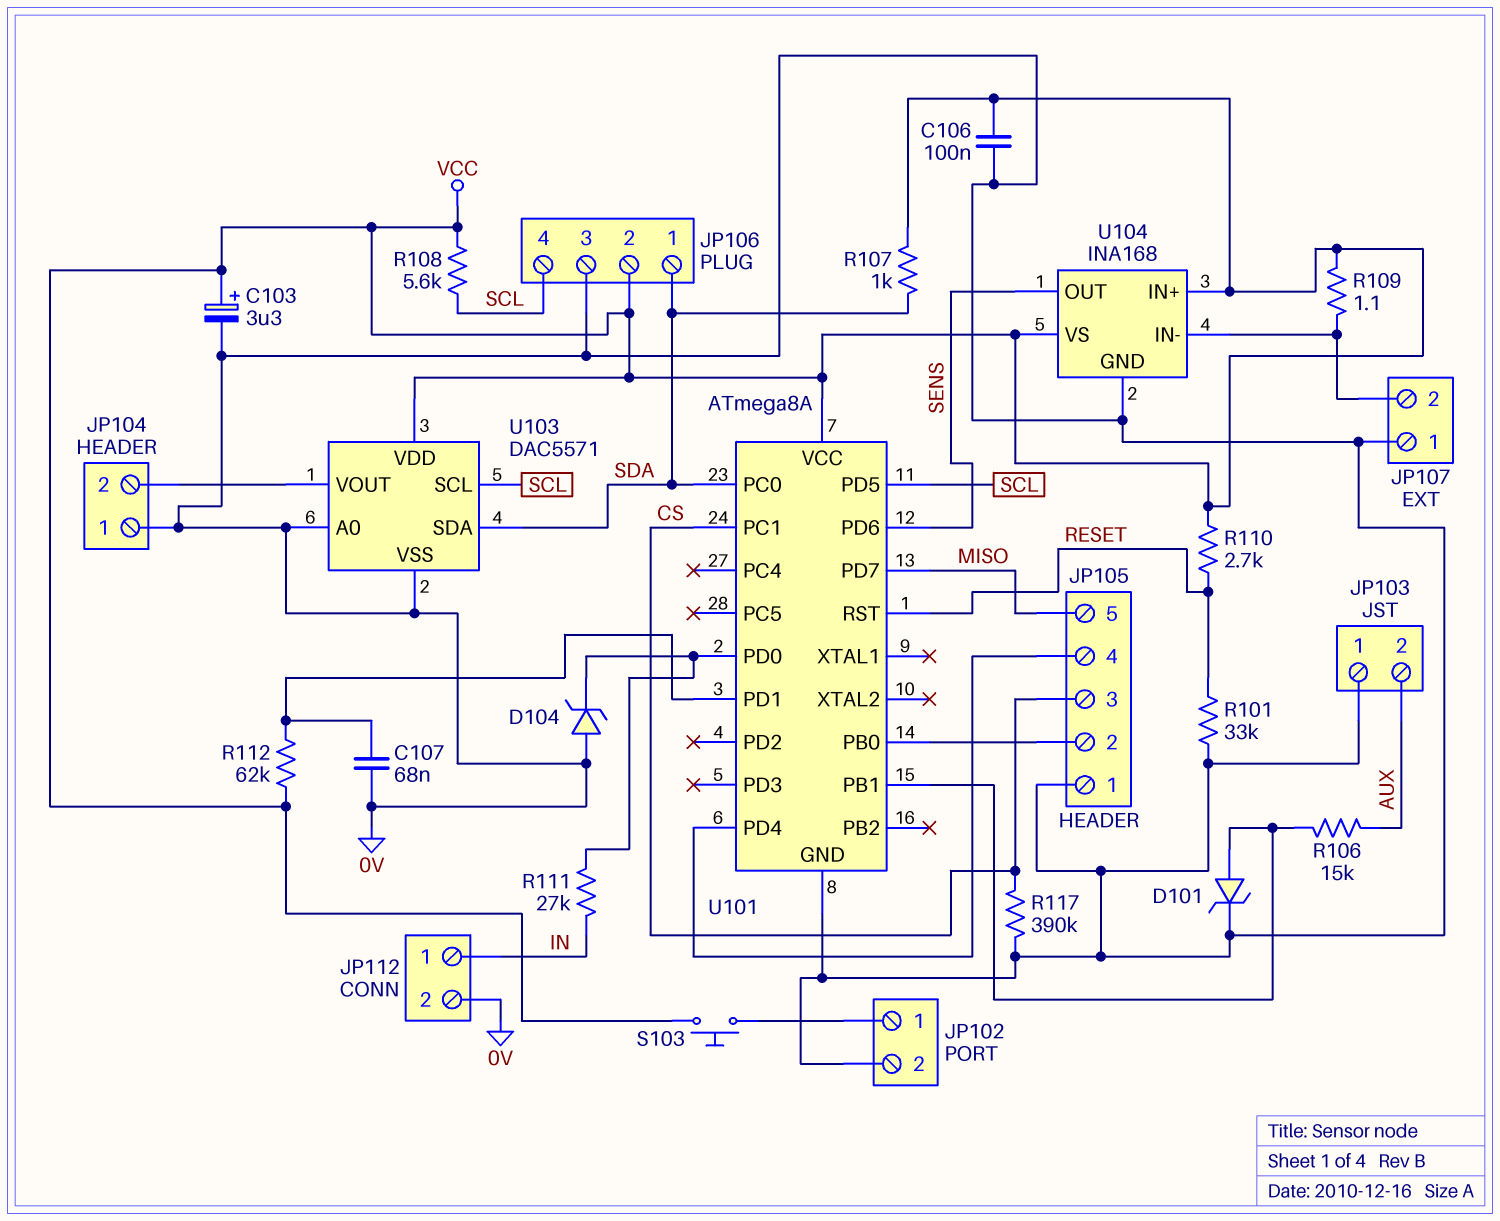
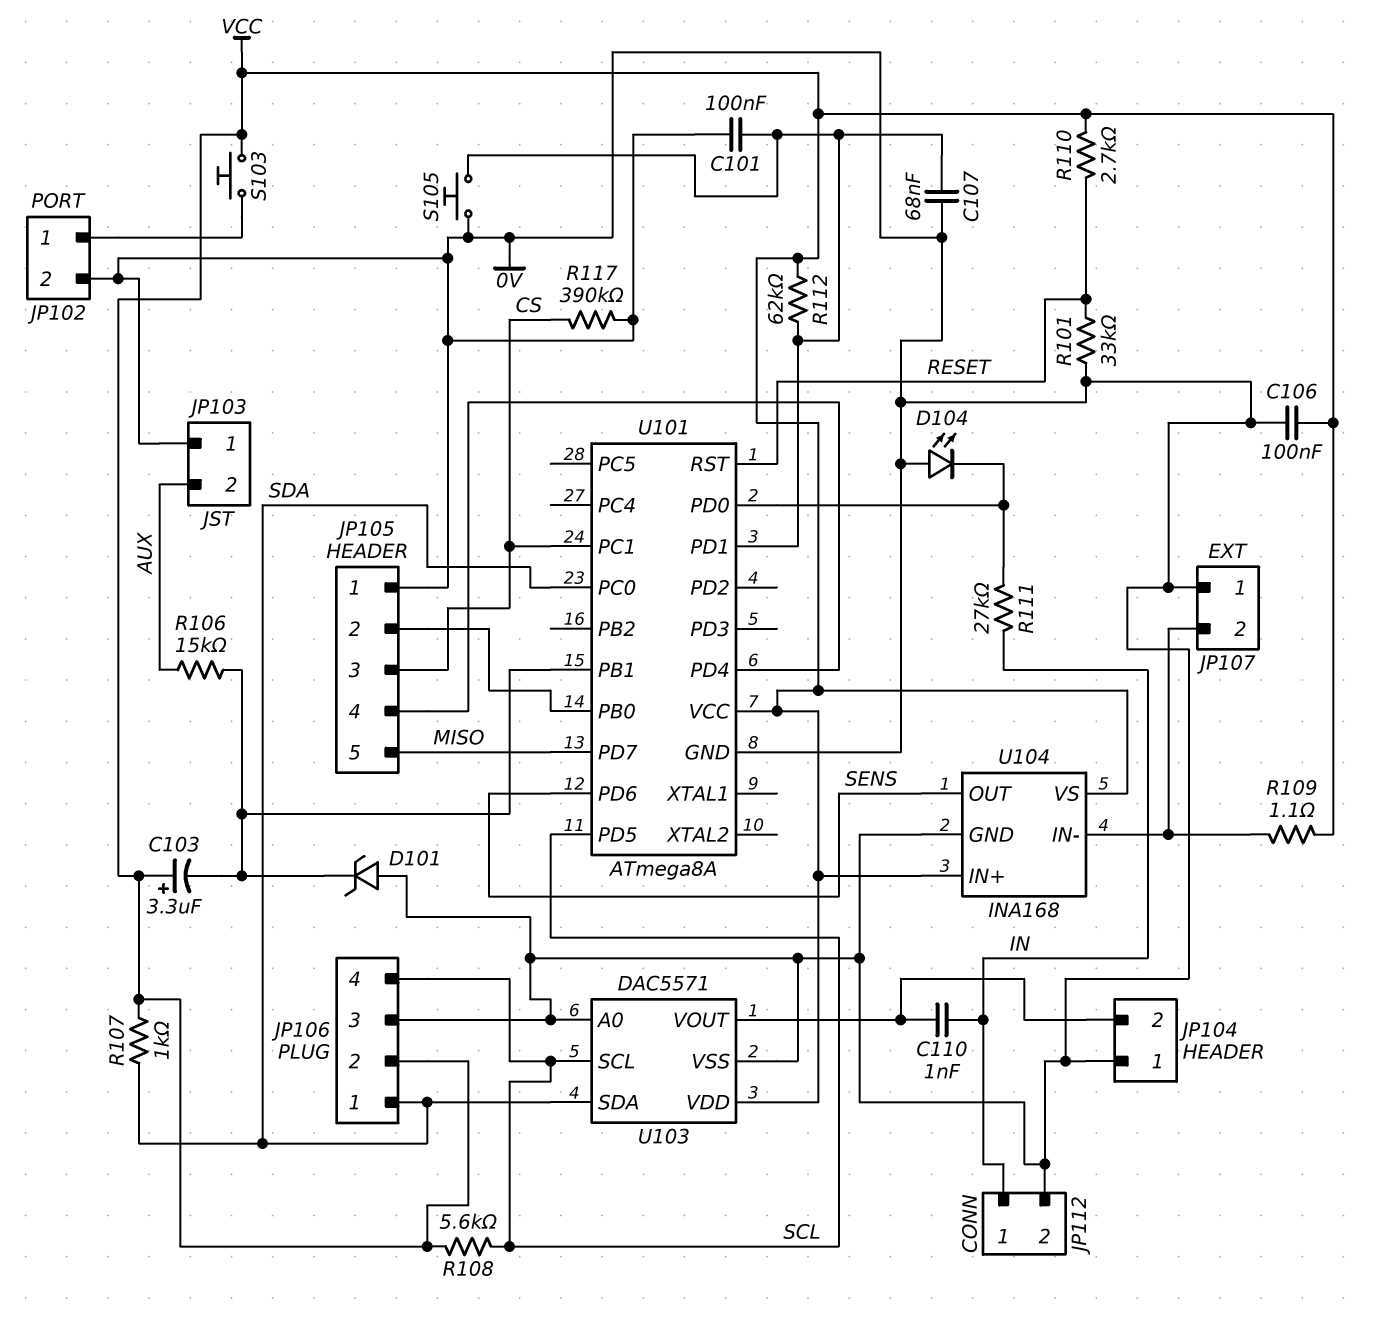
C101: none -> 100nF (0V, U101/PD1)
C103: 3.3uF (plus VCC, minus 0V) -> 3.3uF (plus VCC, minus U101/PB1)
C110: none -> 1nF (IN, JP104/2)
D101: zener (A U101/PB1, K 0V) -> zener (A 0V, K U101/PB1)
D104: zener (A 0V, K U101/PD0) -> LED (A 0V, K U101/PD0)
S105: none -> button (0V, U101/PD1)

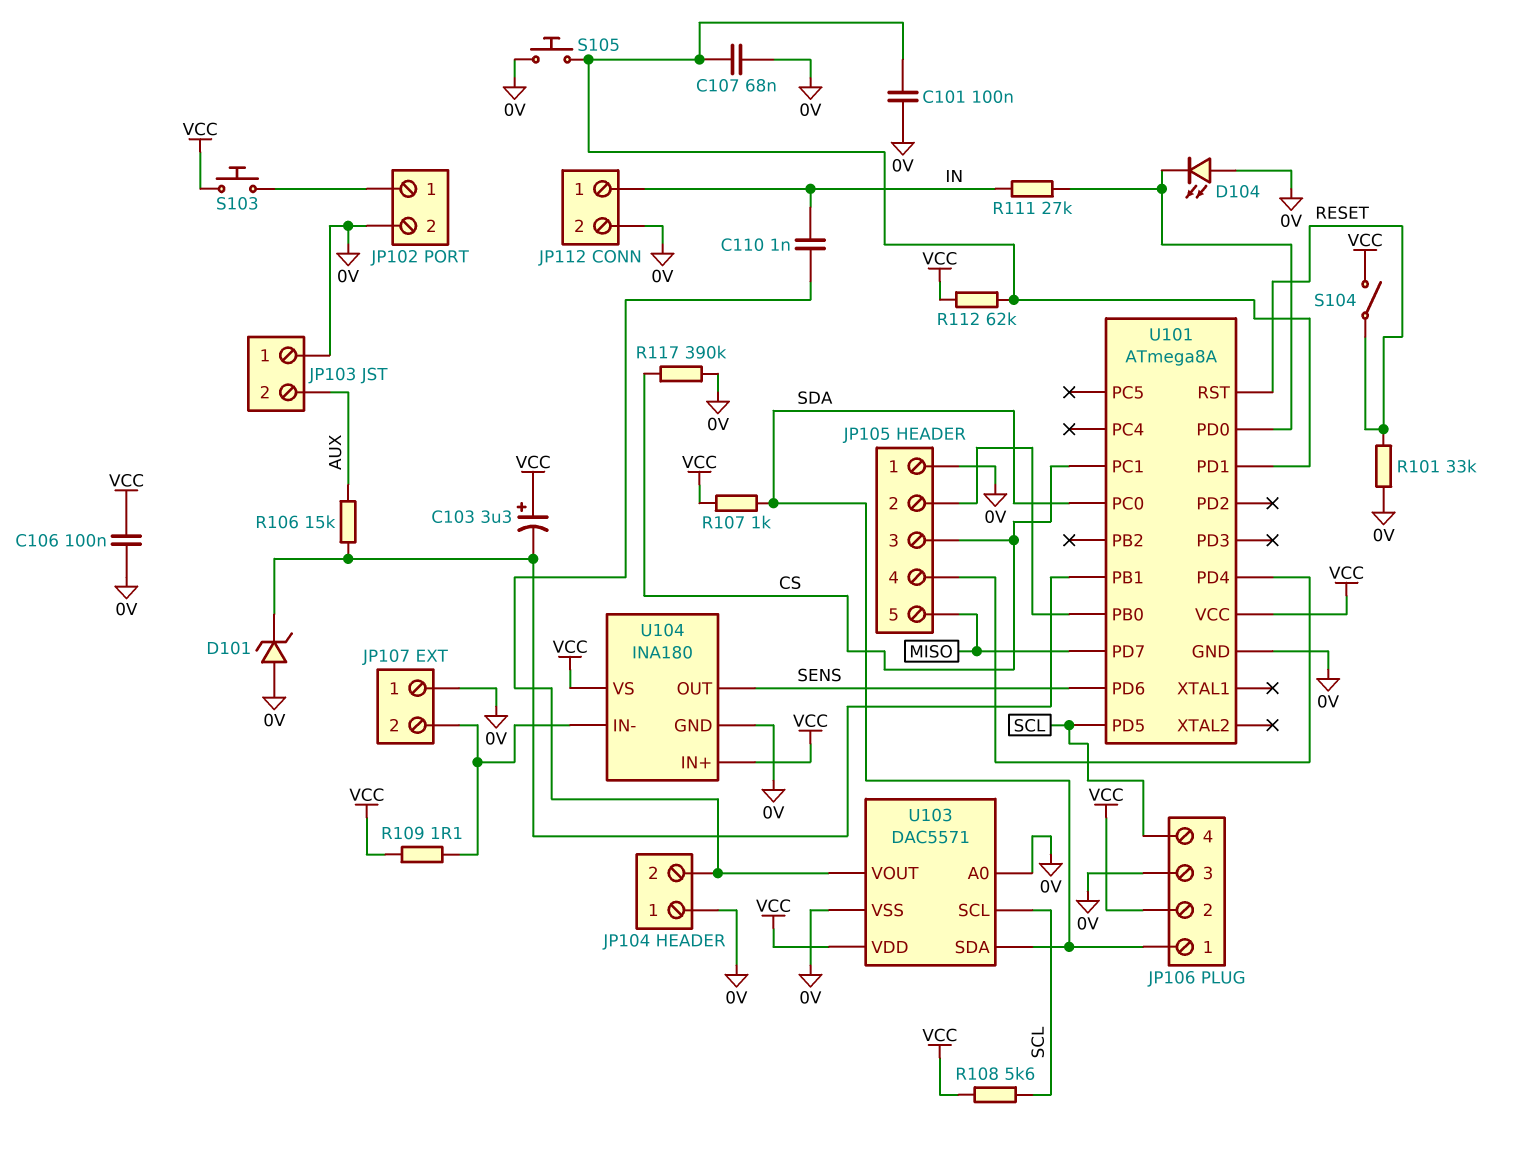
R110: 2.7k (RESET, VCC) -> none
S104: none -> switch (RESET, VCC)
U104: INA168 -> INA180

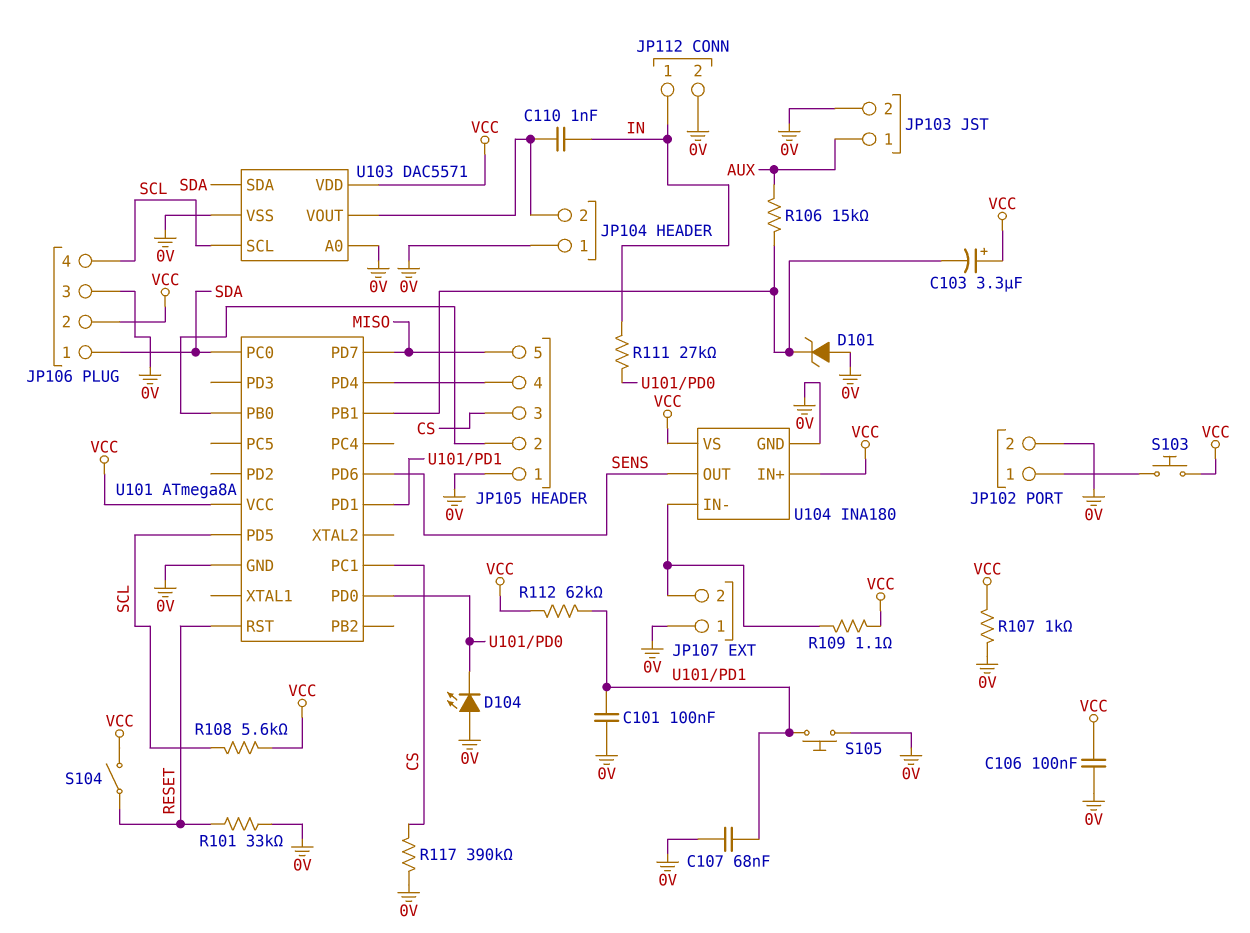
JP103 pin 1: 0V -> AUX
JP103 pin 2: AUX -> 0V
R107: 1k (SDA, VCC) -> 1k (0V, VCC)

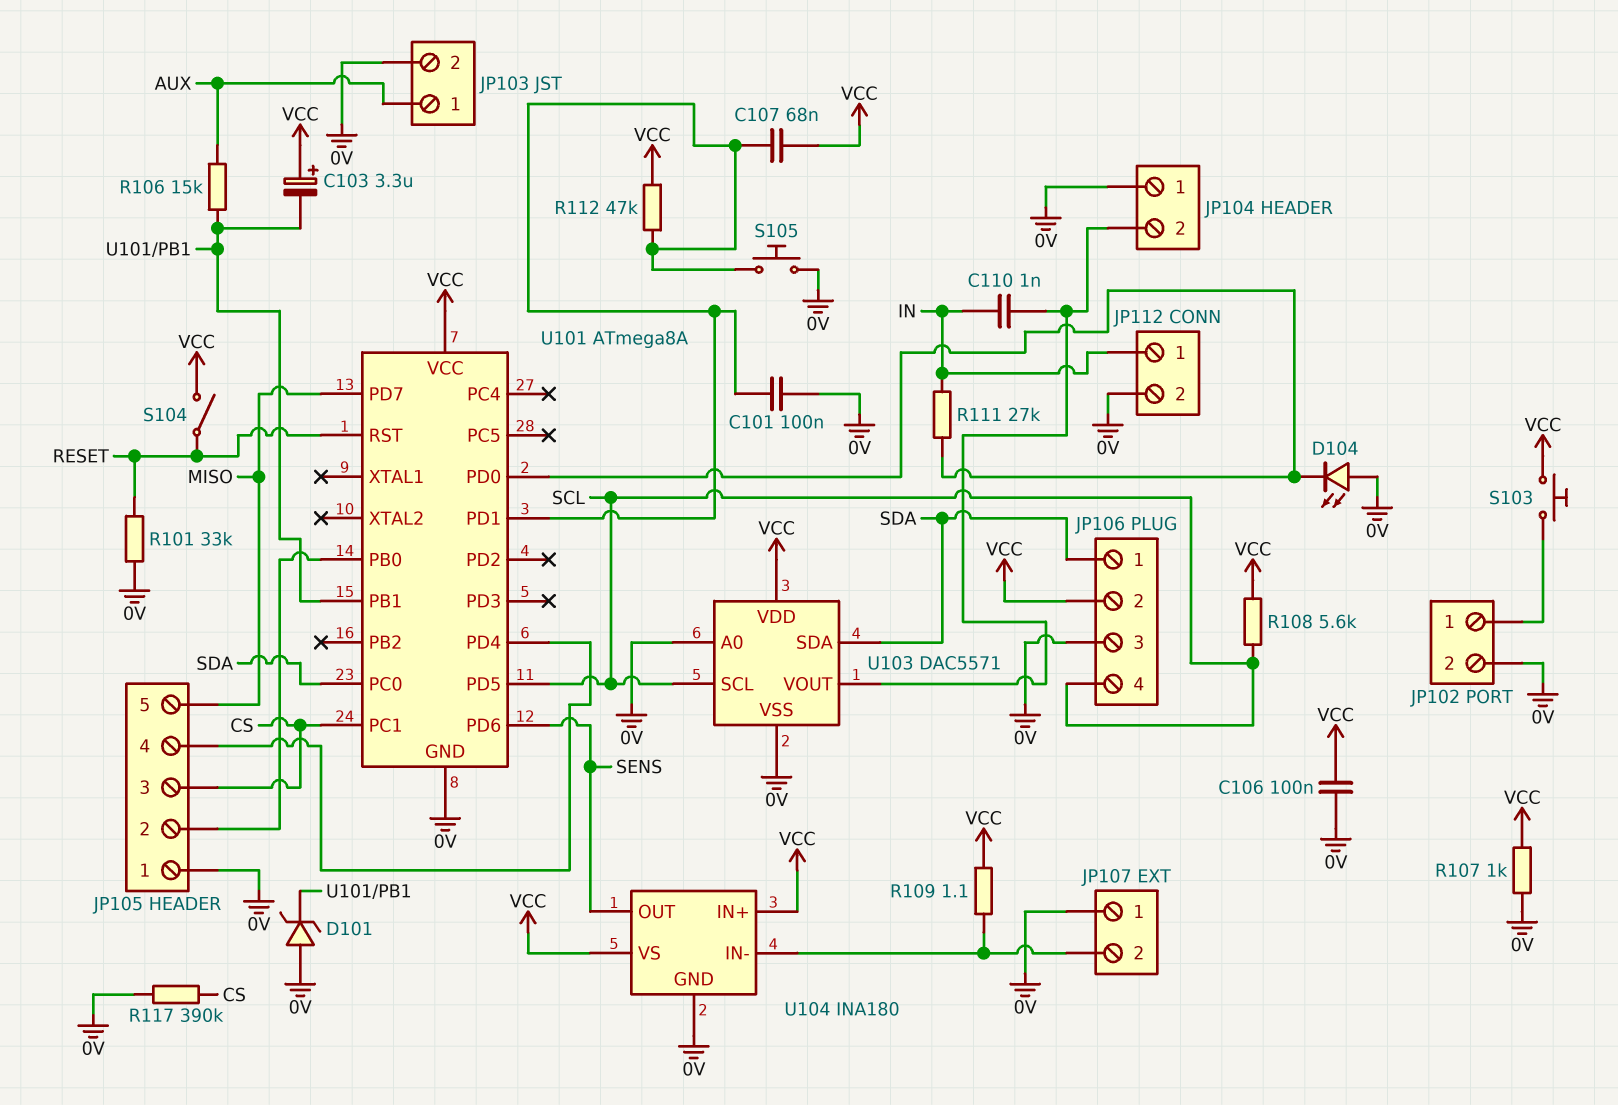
C107: 68nF (0V, U101/PD1) -> 68nF (U101/PD1, VCC)
R112: 62k (U101/PD1, VCC) -> 47k (U101/PD1, VCC)

